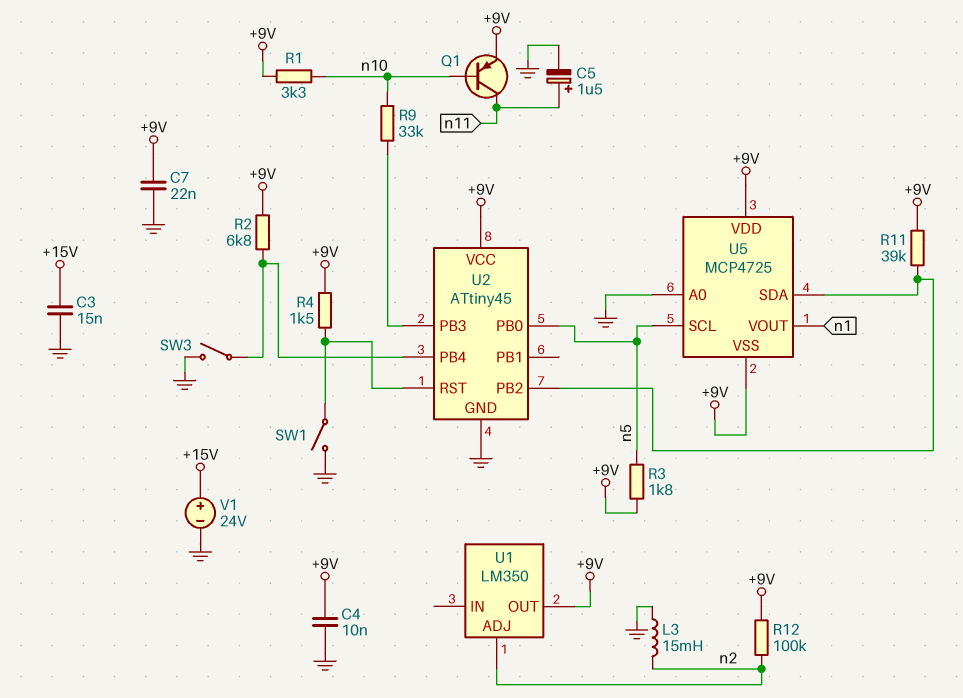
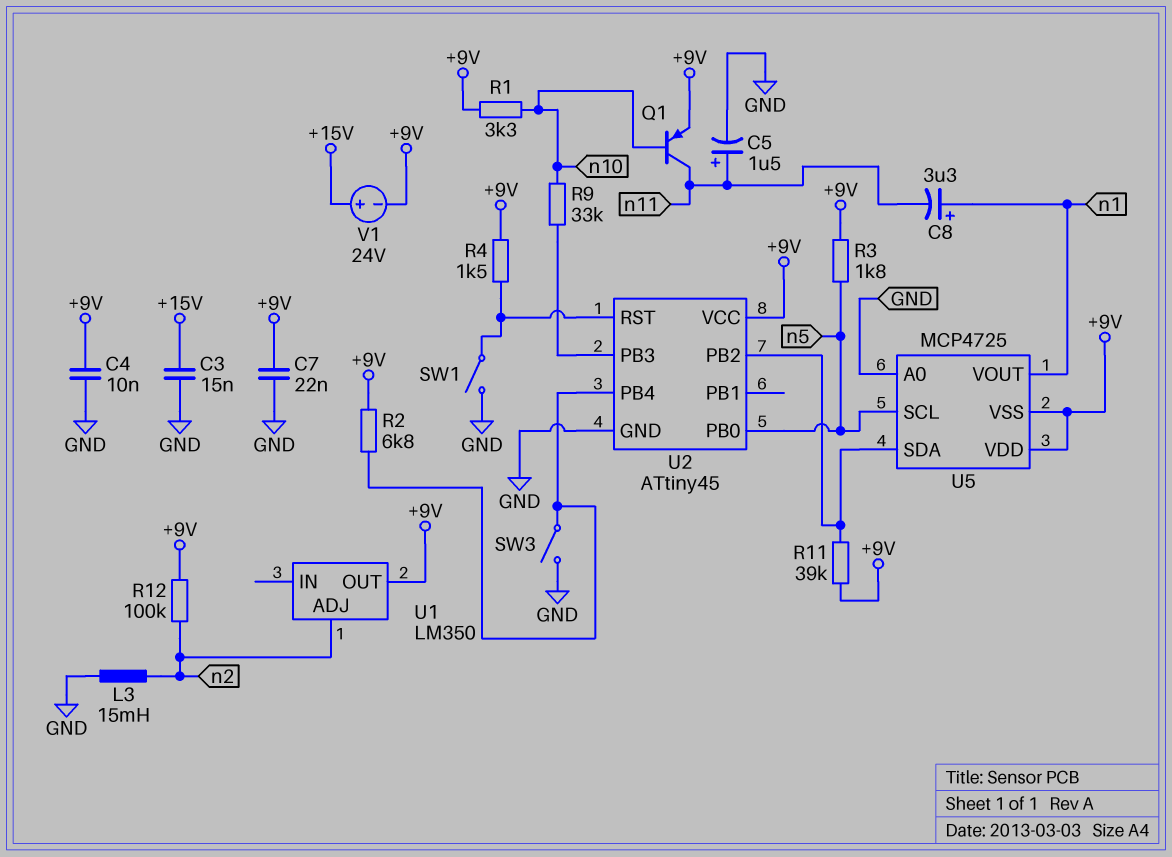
C8: none -> 3.3uF (plus n1, minus n11)
V1: 24V (plus +15V, minus GND) -> 24V (plus +15V, minus +9V)

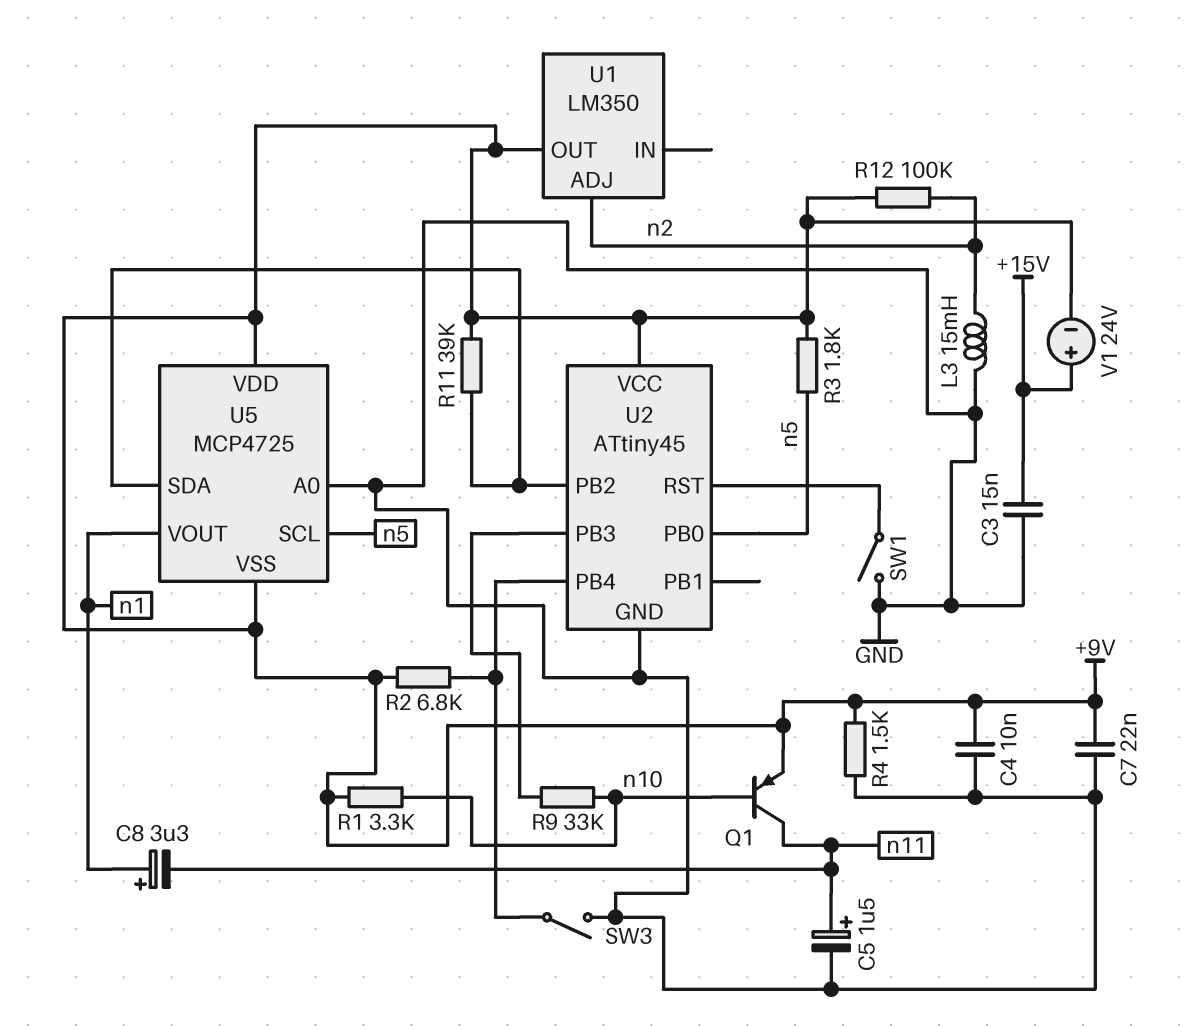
R4: 1.5k (+9V, U2/RST) -> 1.5k (+9V, GND)

